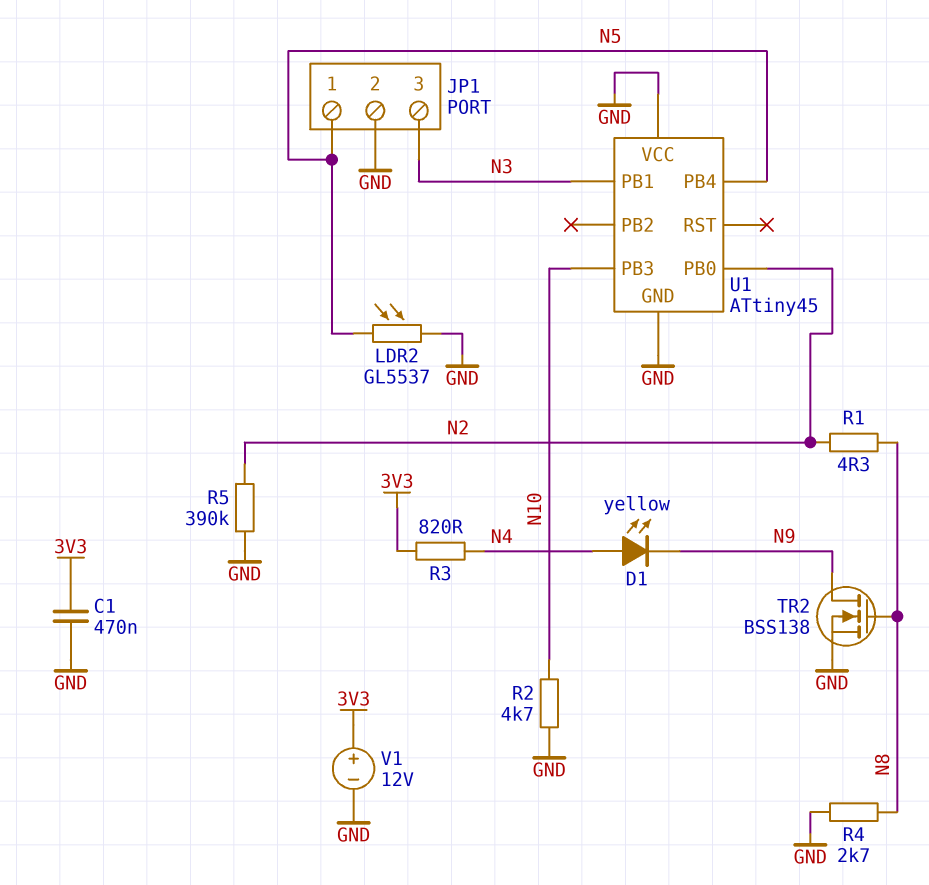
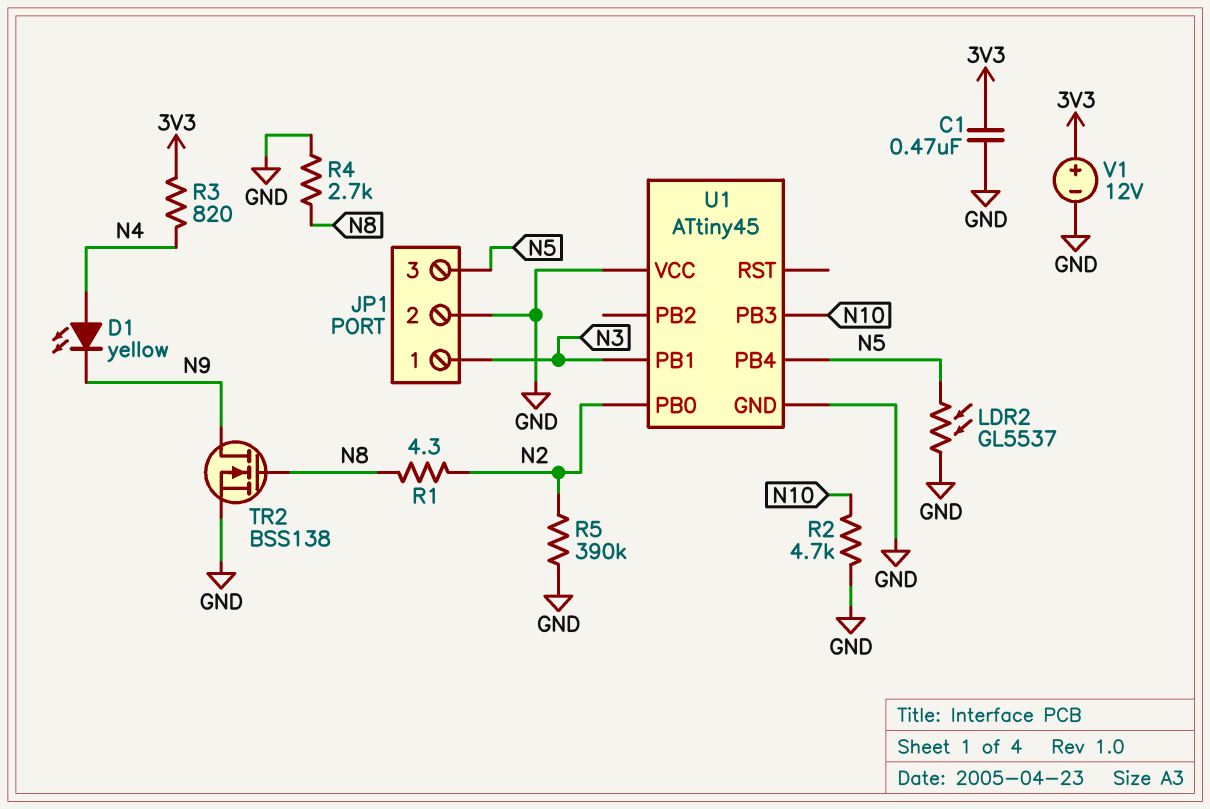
JP1 pin 1: N5 -> N3
JP1 pin 3: N3 -> N5

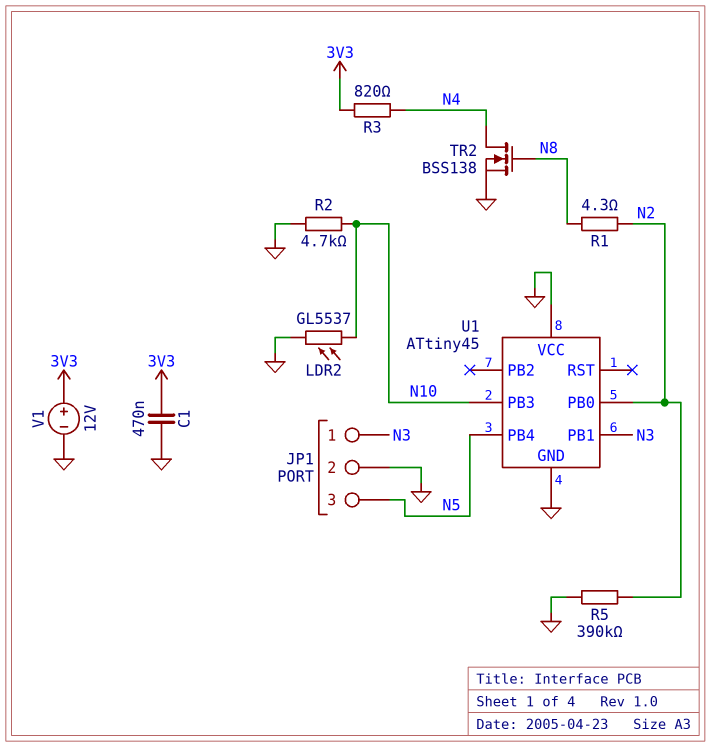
D1: LED yellow (A N4, K N9) -> none
LDR2: GL5537 (GND, N5) -> GL5537 (GND, N10)
R4: 2.7k (GND, N8) -> none
TR2: NMOS BSS138 (G N8, D N9, S GND) -> NMOS BSS138 (G N8, D N4, S GND)

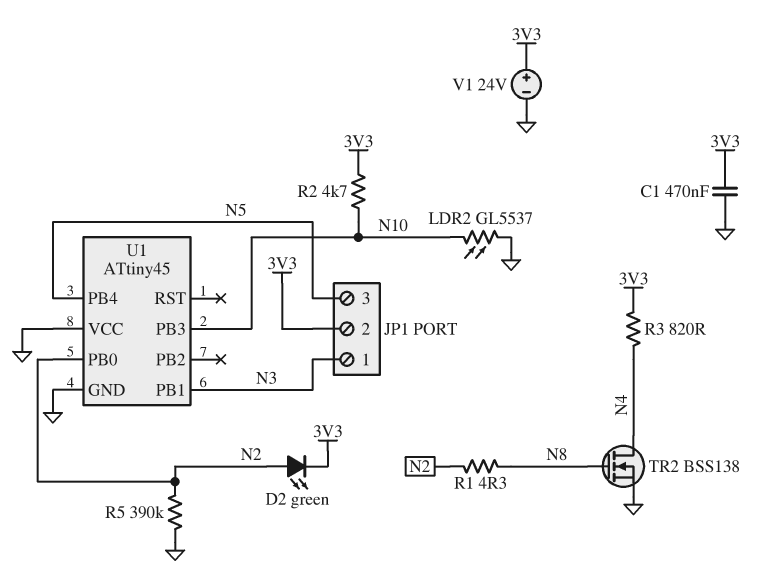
D2: none -> LED green (A N2, K 3V3)
JP1 pin 2: GND -> 3V3
R2: 4.7k (GND, N10) -> 4.7k (3V3, N10)
V1: 12V (plus 3V3, minus GND) -> 24V (plus 3V3, minus GND)

